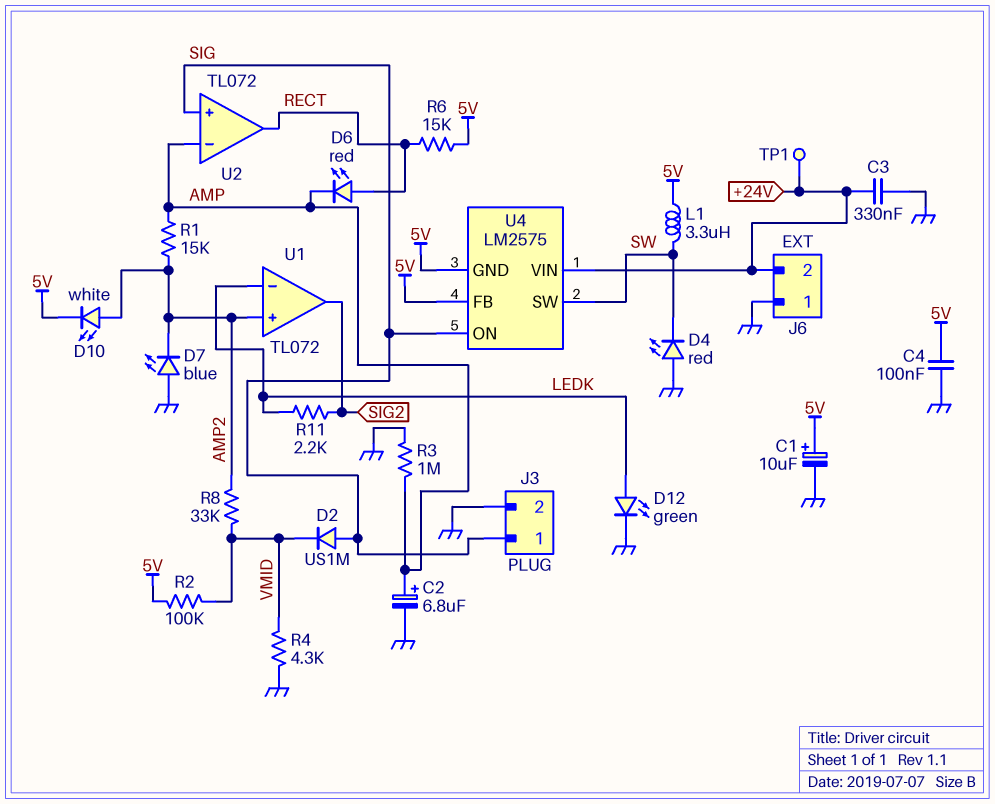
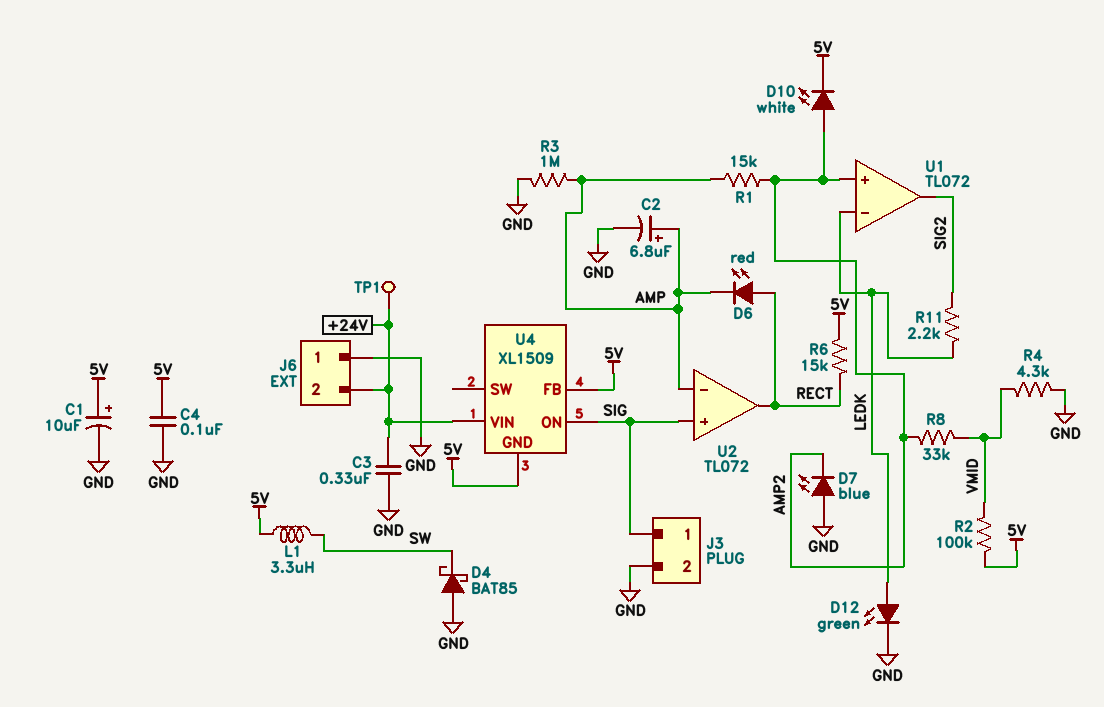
D2: diode US1M (A SIG, K VMID) -> none
D4: LED red (A GND, K SW) -> schottky BAT85 (A GND, K SW)
U4: LM2575 -> XL1509
U4 pin SW: SW -> none

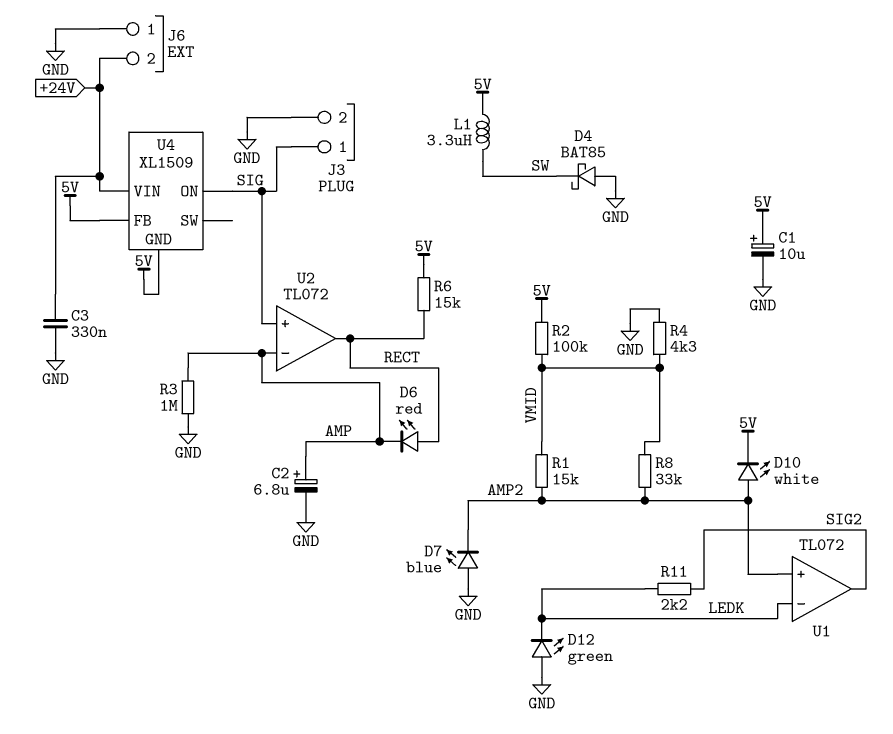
C4: 100nF (5V, GND) -> none
D12: LED green (A LEDK, K GND) -> LED green (A GND, K LEDK)
R1: 15k (AMP, AMP2) -> 15k (AMP2, VMID)
TP1: test point (+24V) -> none

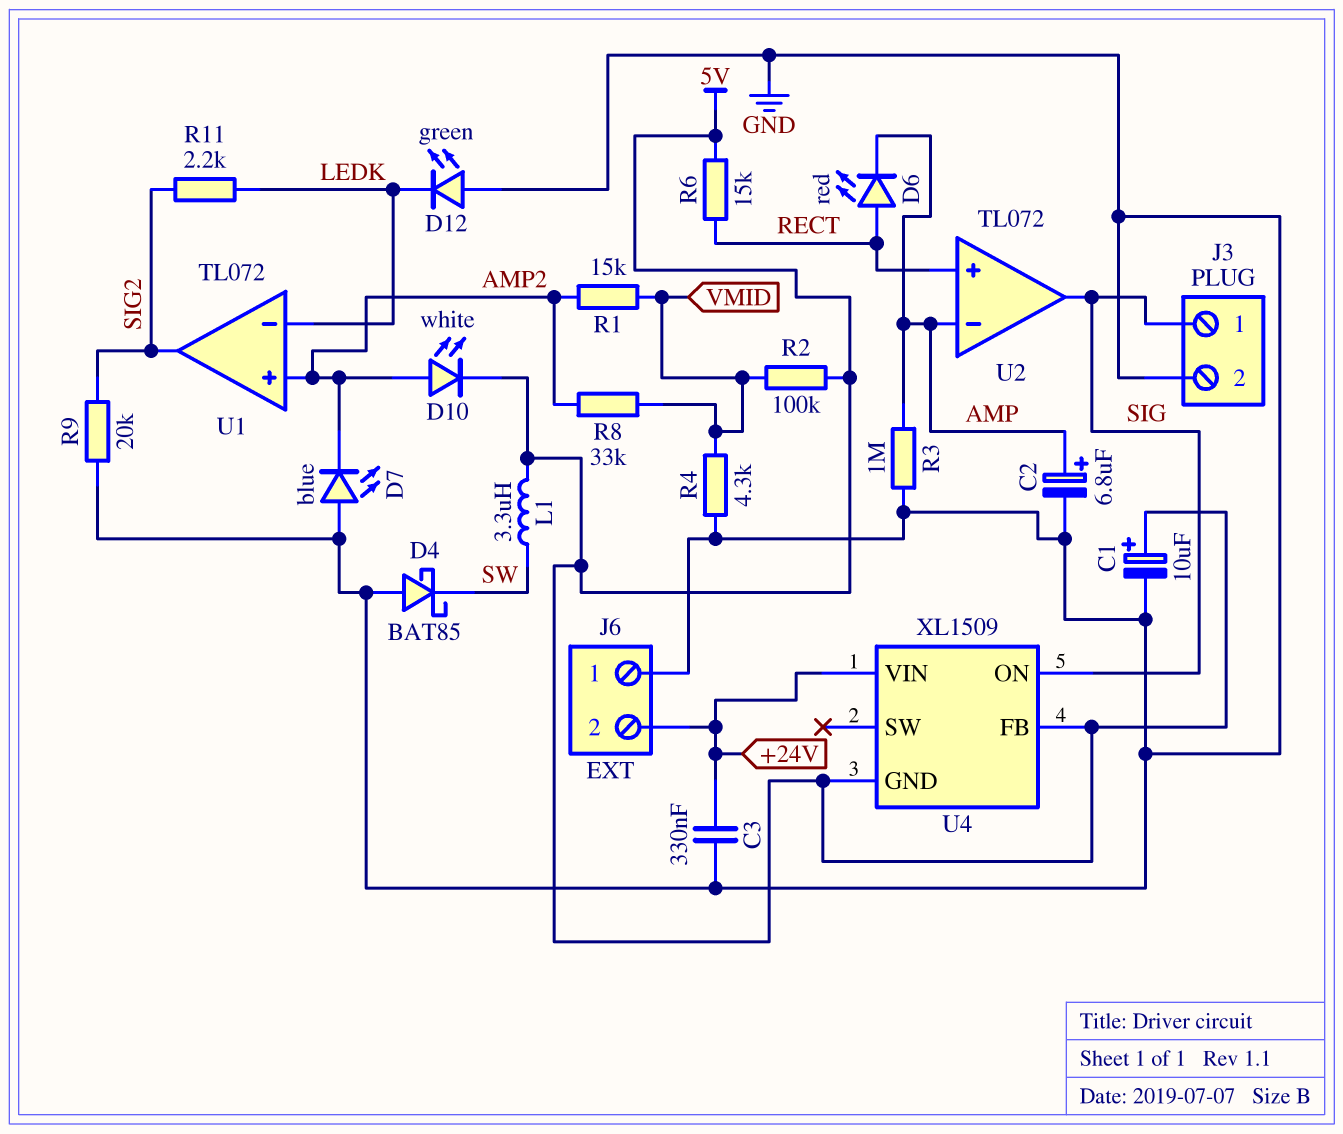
R9: none -> 20k (GND, SIG2)
U2 pin in+: SIG -> RECT
U2 pin out: RECT -> SIG

